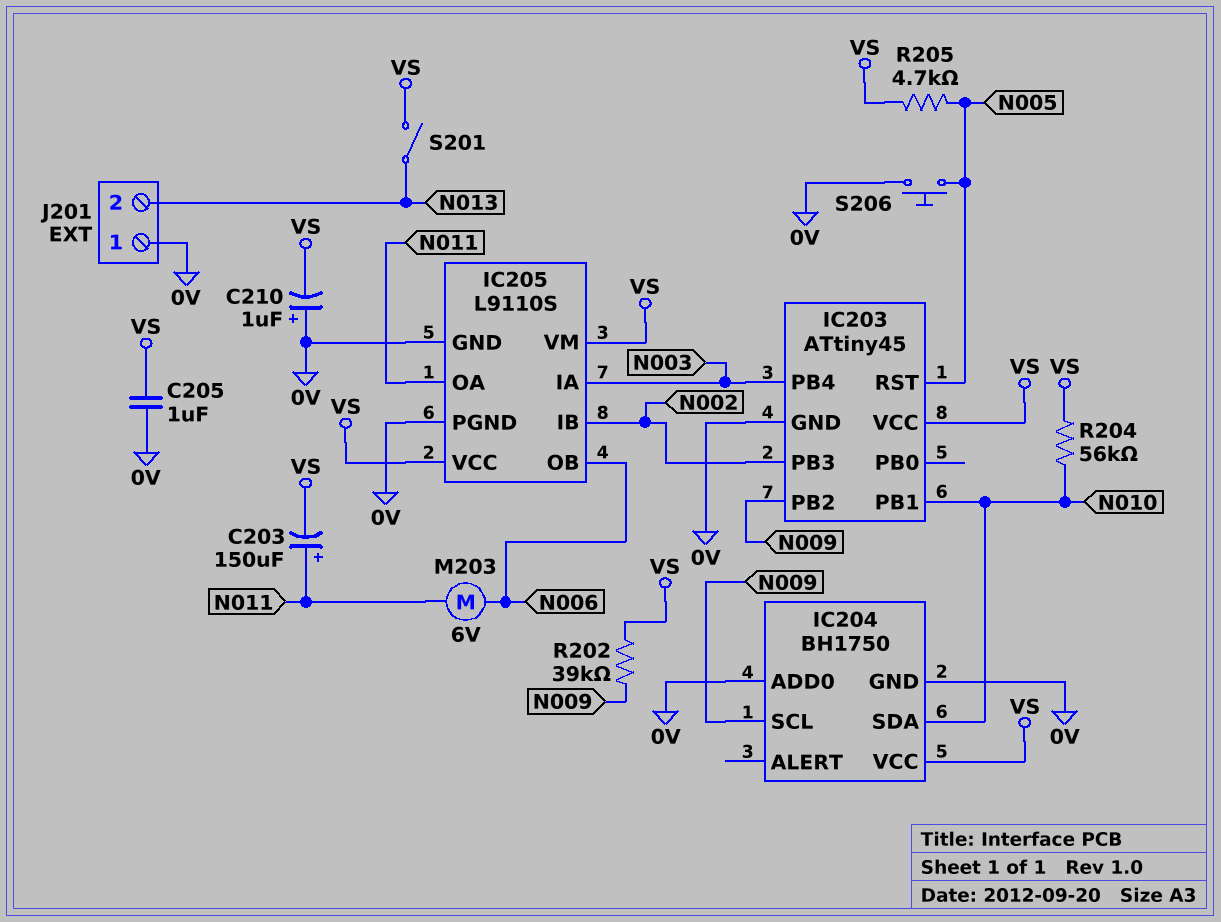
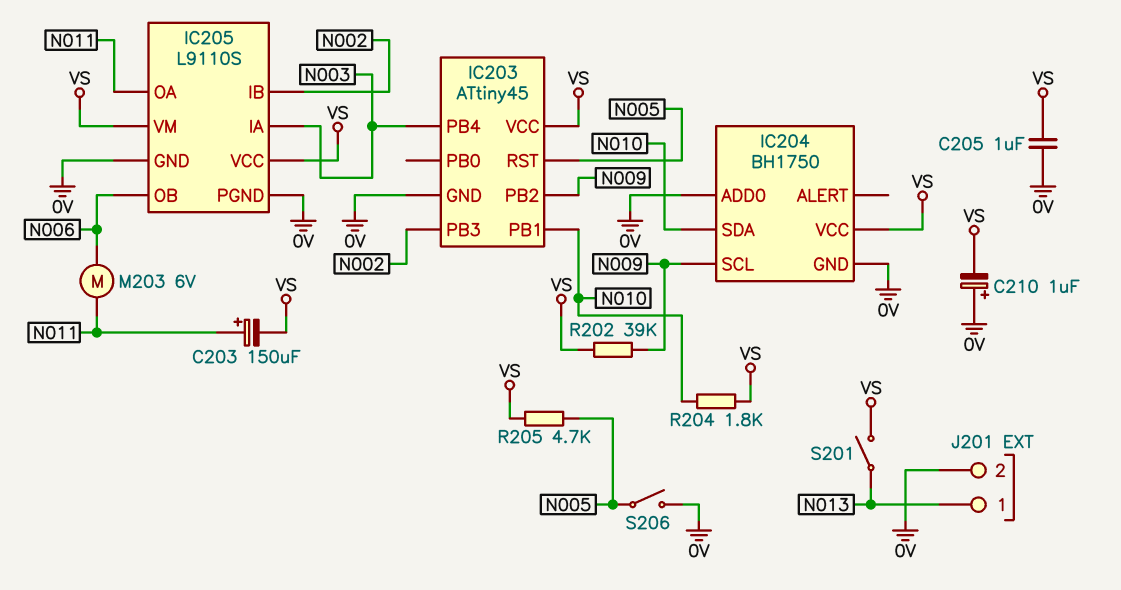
J201 pin 1: 0V -> N013
J201 pin 2: N013 -> 0V
R204: 56k (N010, VS) -> 1.8k (N010, VS)
S206: button (0V, N005) -> switch (0V, N005)

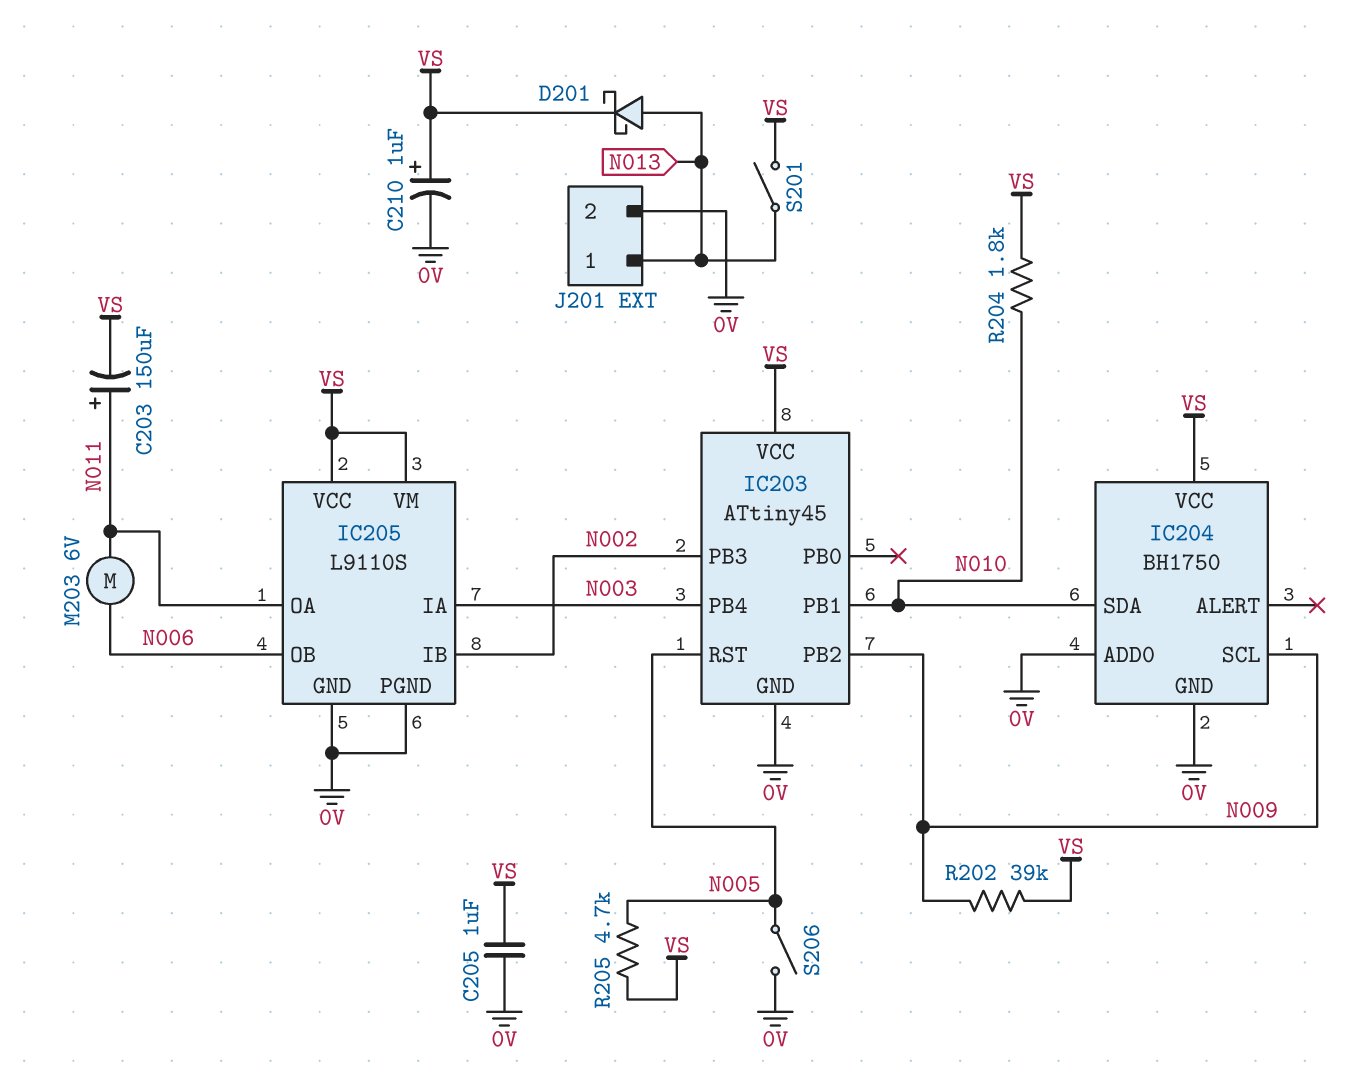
C210: 1uF (plus 0V, minus VS) -> 1uF (plus VS, minus 0V)
D201: none -> schottky (A N013, K VS)

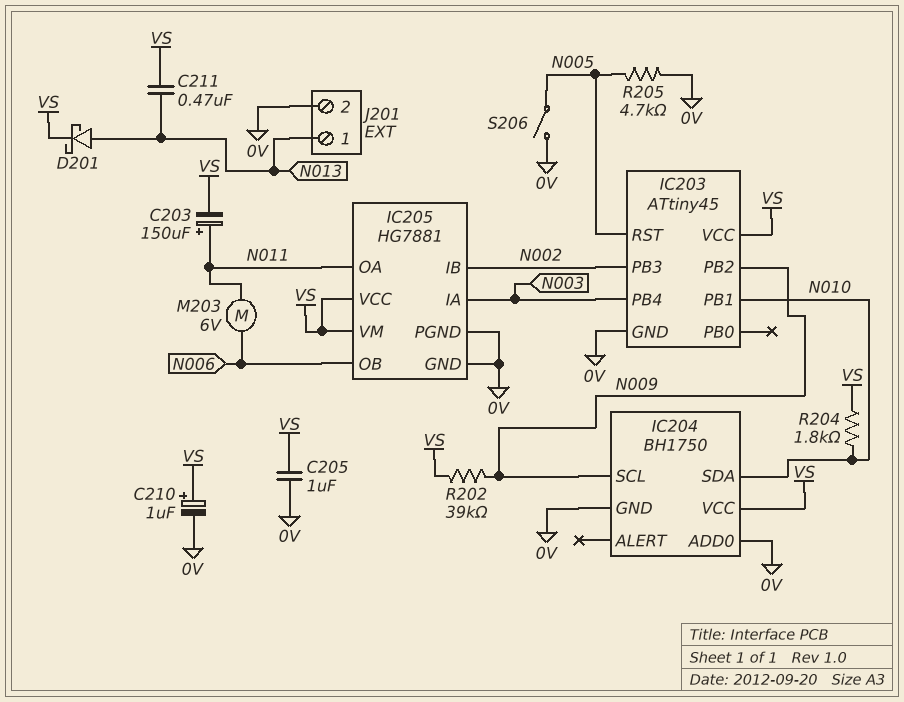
C211: none -> 470nF (N013, VS)
IC205: L9110S -> HG7881
R205: 4.7k (N005, VS) -> 4.7k (0V, N005)
S201: switch (N013, VS) -> none

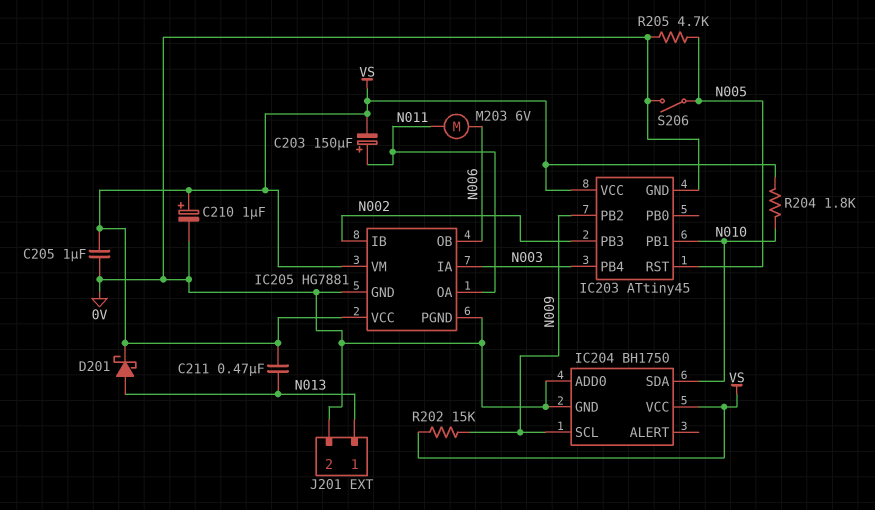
R202: 39k (N009, VS) -> 15k (N009, VS)

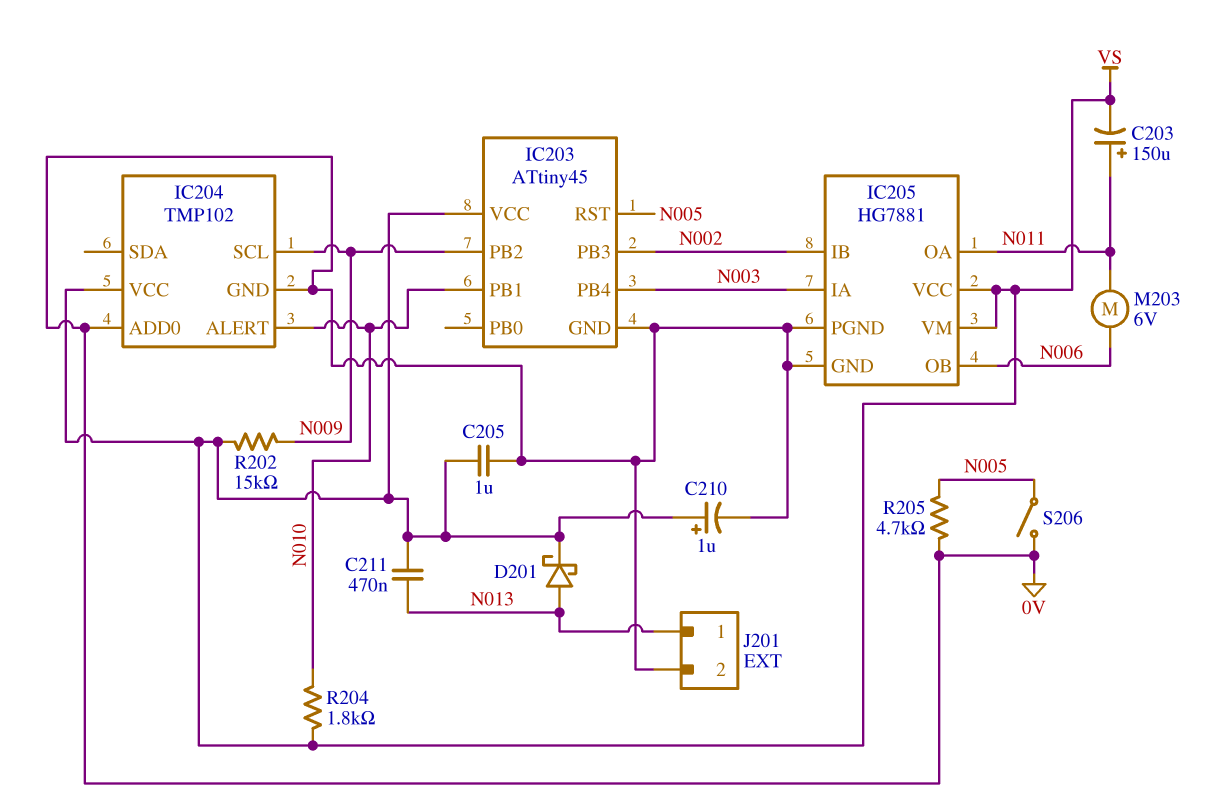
IC204: BH1750 -> TMP102
IC204 pin ALERT: none -> N010
IC204 pin SDA: N010 -> none

